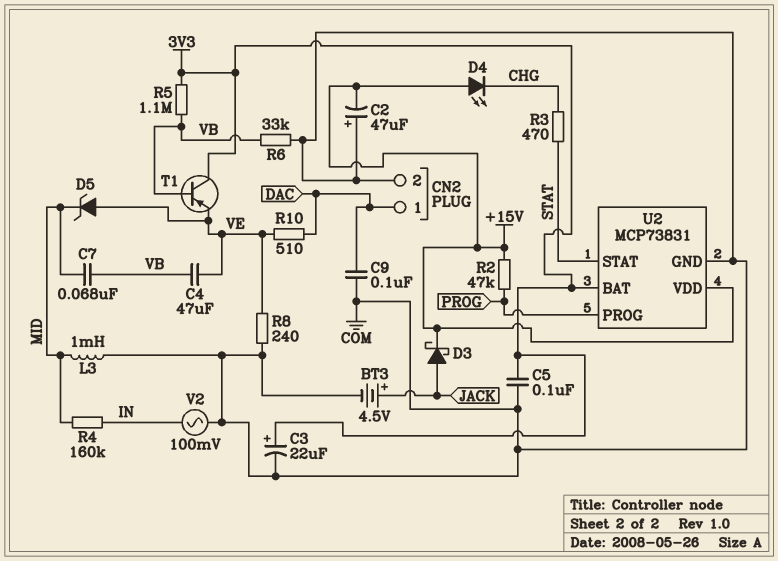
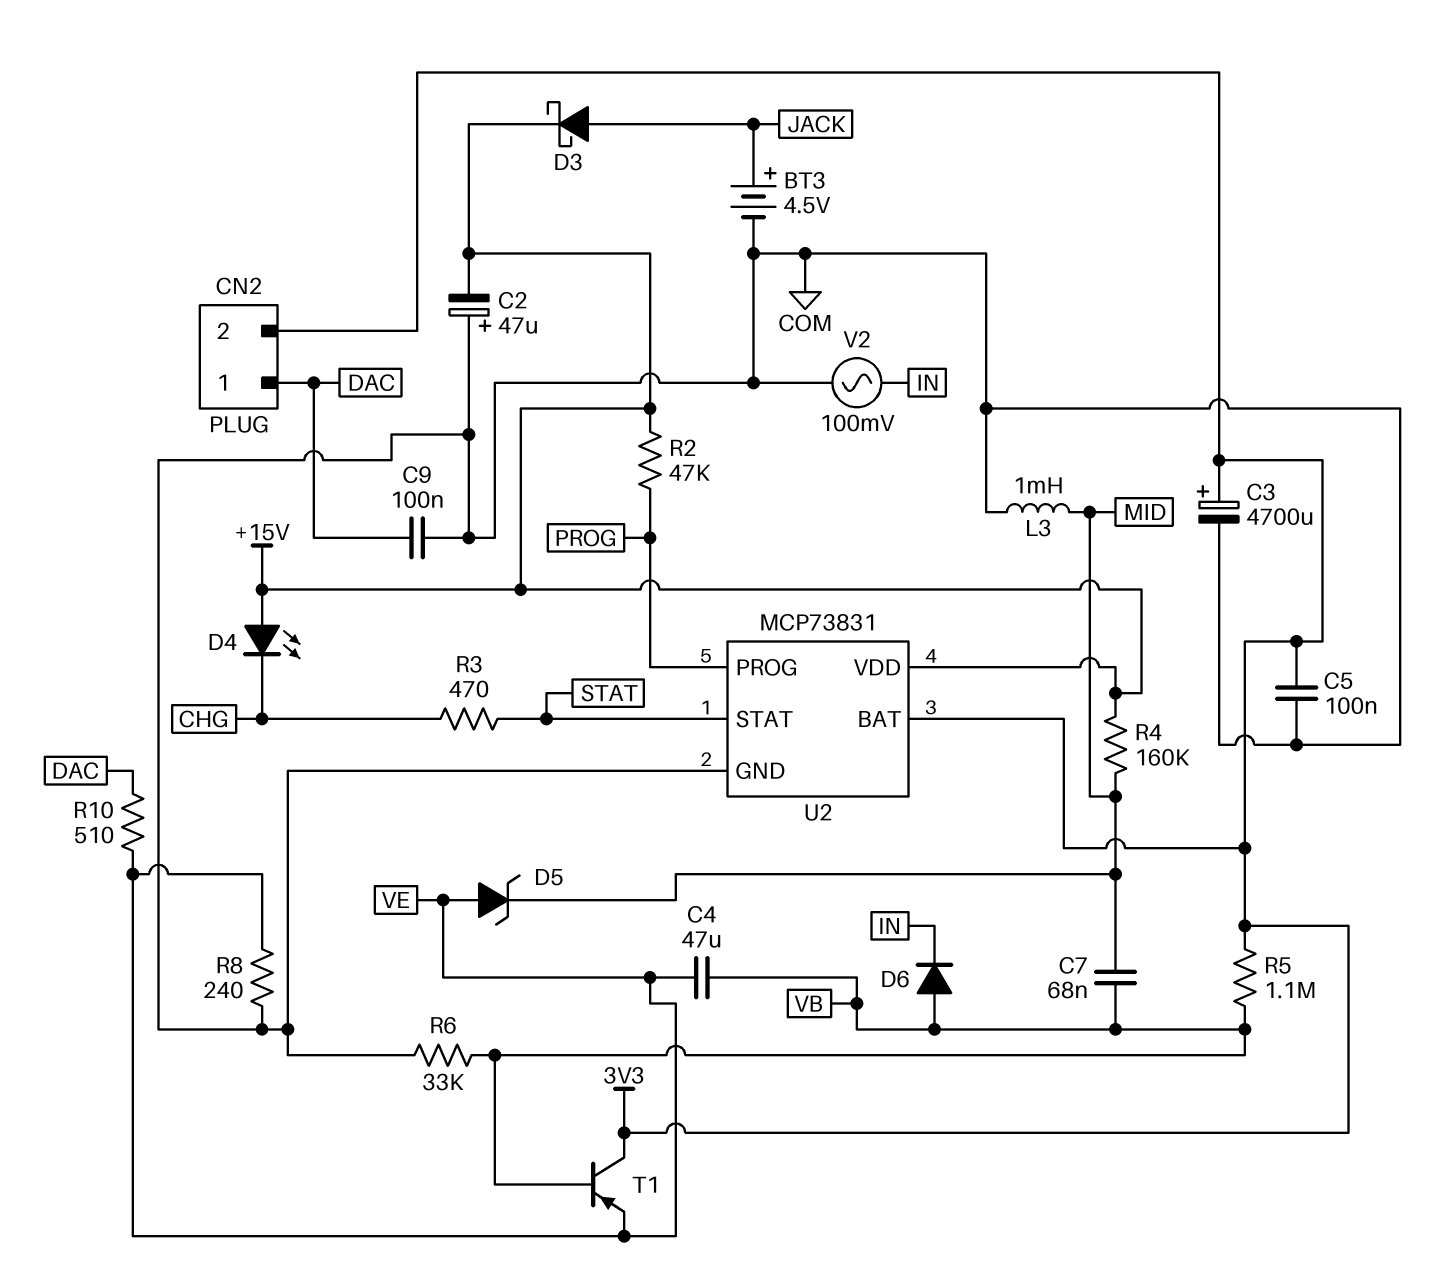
C3: 22uF (plus 3V3, minus COM) -> 4700uF (plus 3V3, minus COM)
CN2 pin 2: COM -> 3V3
D6: none -> diode (A VB, K IN)
R4: 160k (IN, MID) -> 160k (+15V, MID)

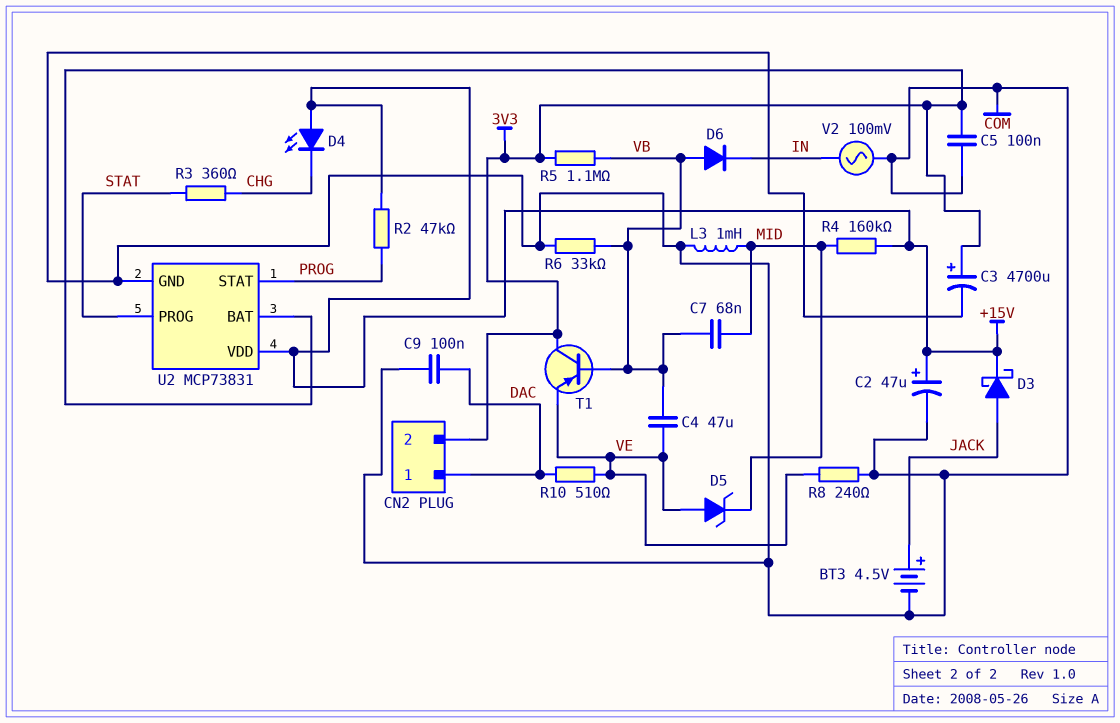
C2: 47uF (plus COM, minus +15V) -> 47uF (plus +15V, minus COM)
R3: 470 (CHG, STAT) -> 360 (CHG, STAT)
U2 pin PROG: PROG -> STAT
U2 pin STAT: STAT -> PROG

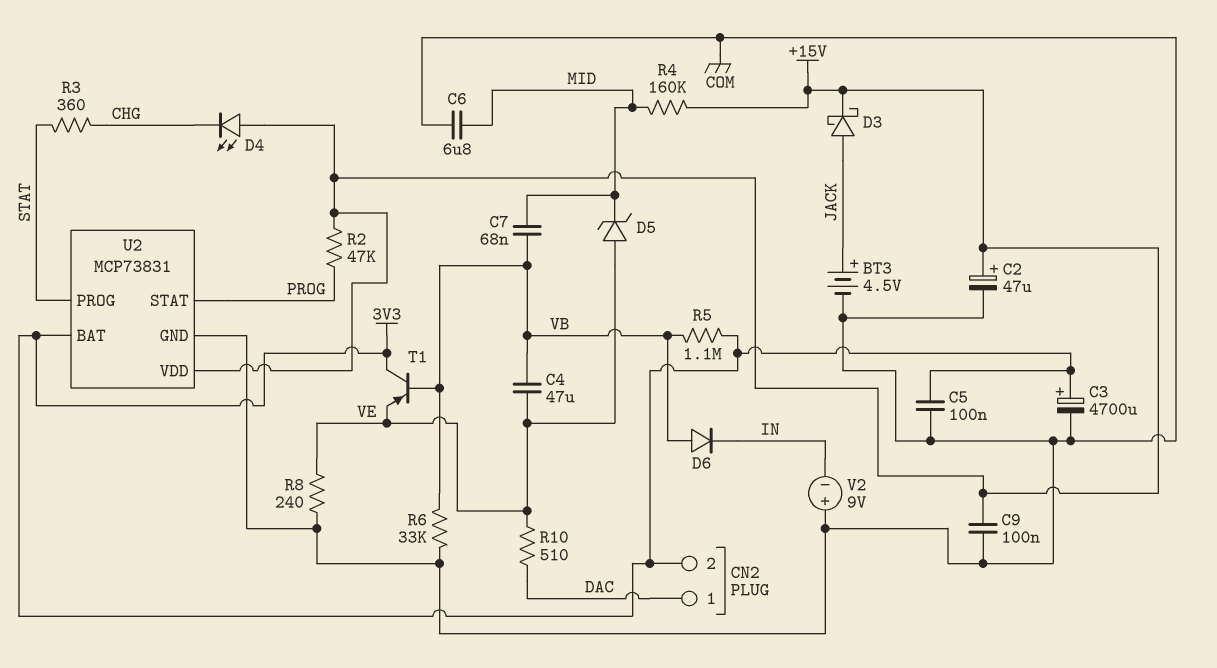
C6: none -> 6.8uF (COM, MID)
C9: 100nF (COM, DAC) -> 100nF (+15V, COM)
L3: 1mH (COM, MID) -> none
V2: AC 100mV (COM, IN) -> 9V (plus COM, minus IN)

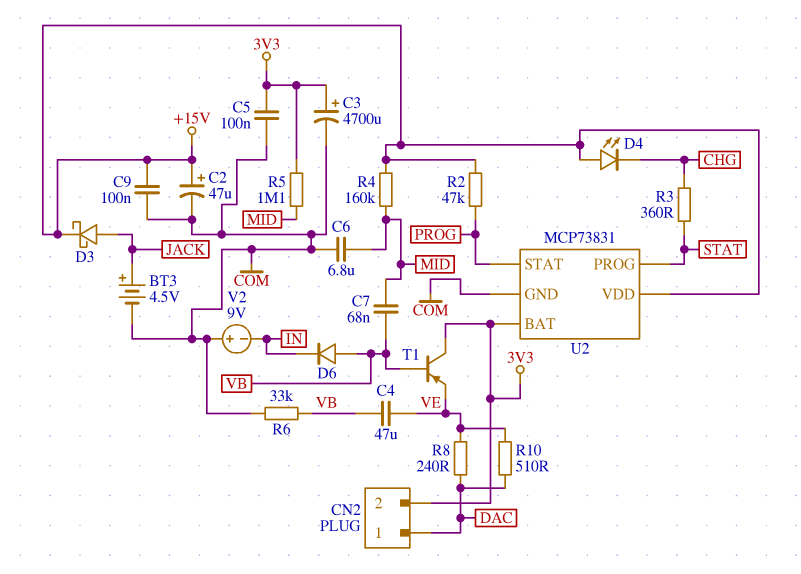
D5: zener (A VE, K MID) -> none
R5: 1.1M (3V3, VB) -> 1.1M (3V3, MID)
R8: 240 (COM, VE) -> 240 (DAC, VE)

